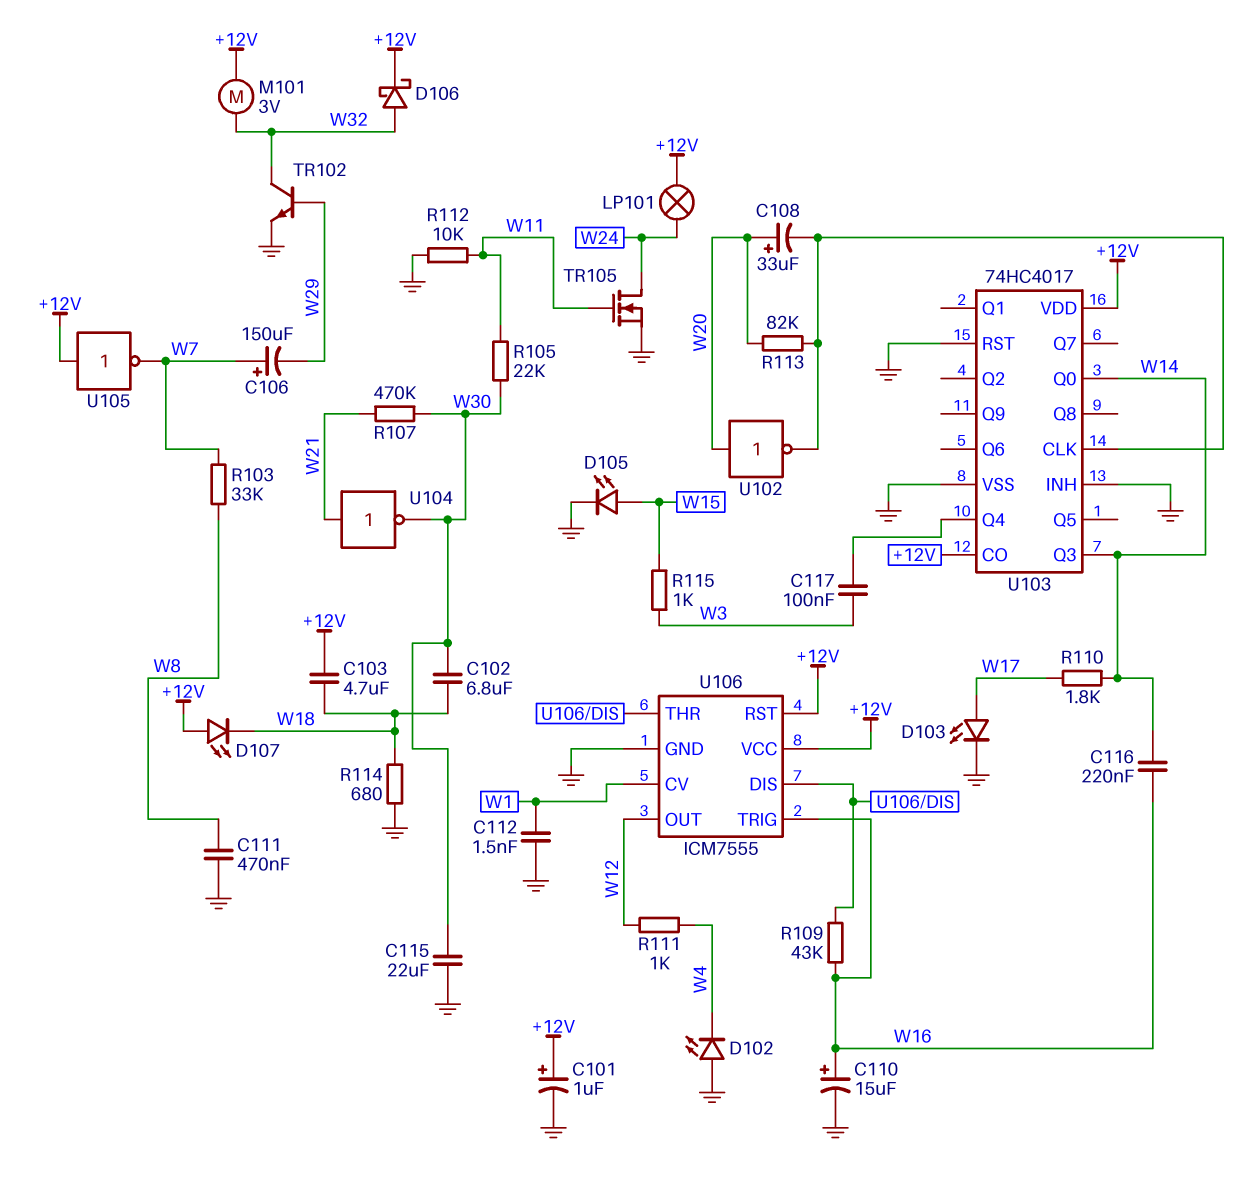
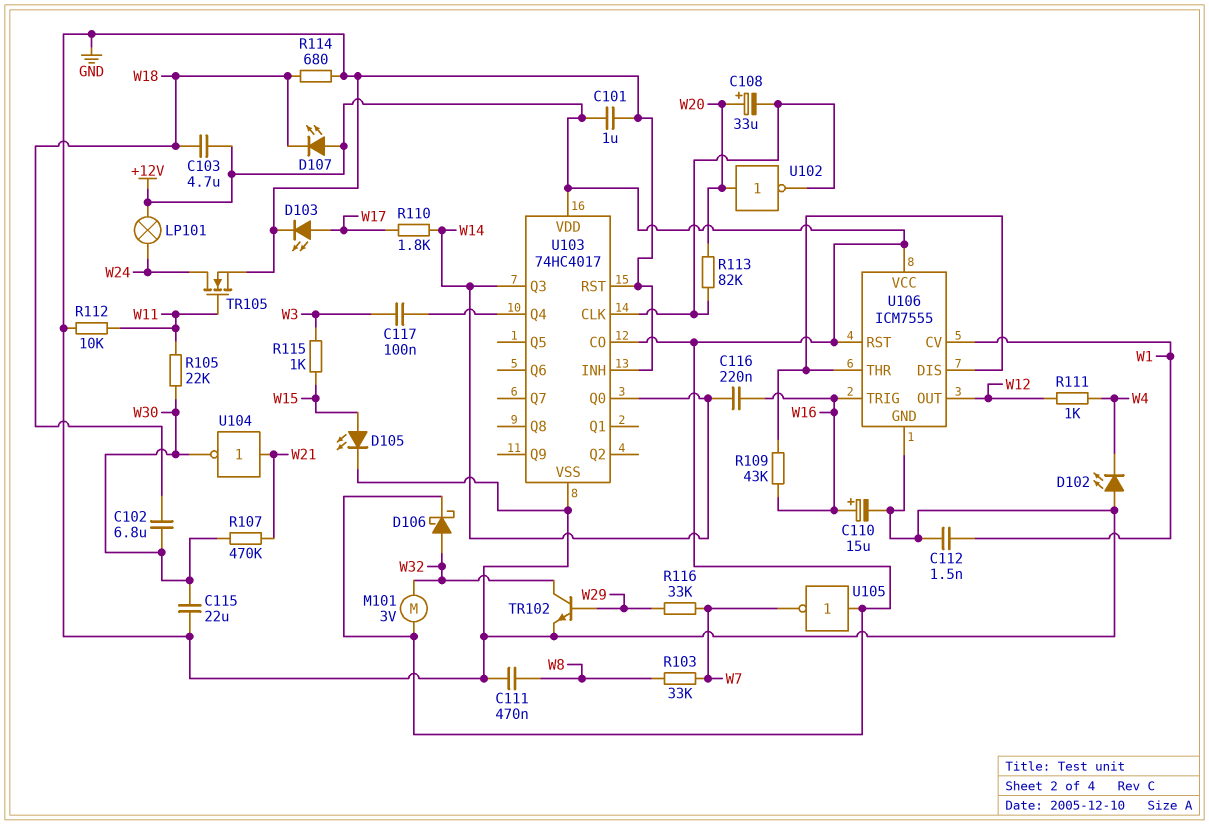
C101: 1uF (plus +12V, minus GND) -> 1uF (+12V, GND)
C106: 150uF (plus W7, minus W29) -> none
R116: none -> 33k (W7, W29)

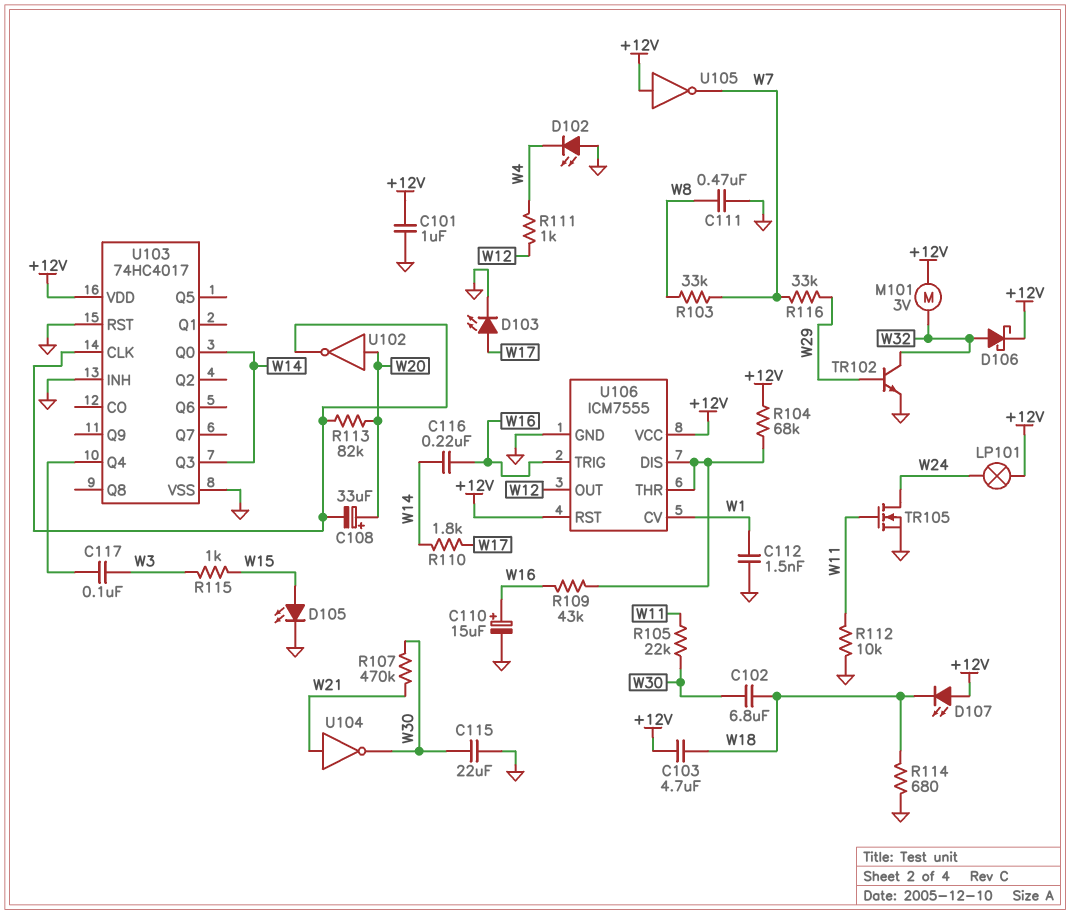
R104: none -> 68k (+12V, U106/DIS)
U103 pin CO: +12V -> none

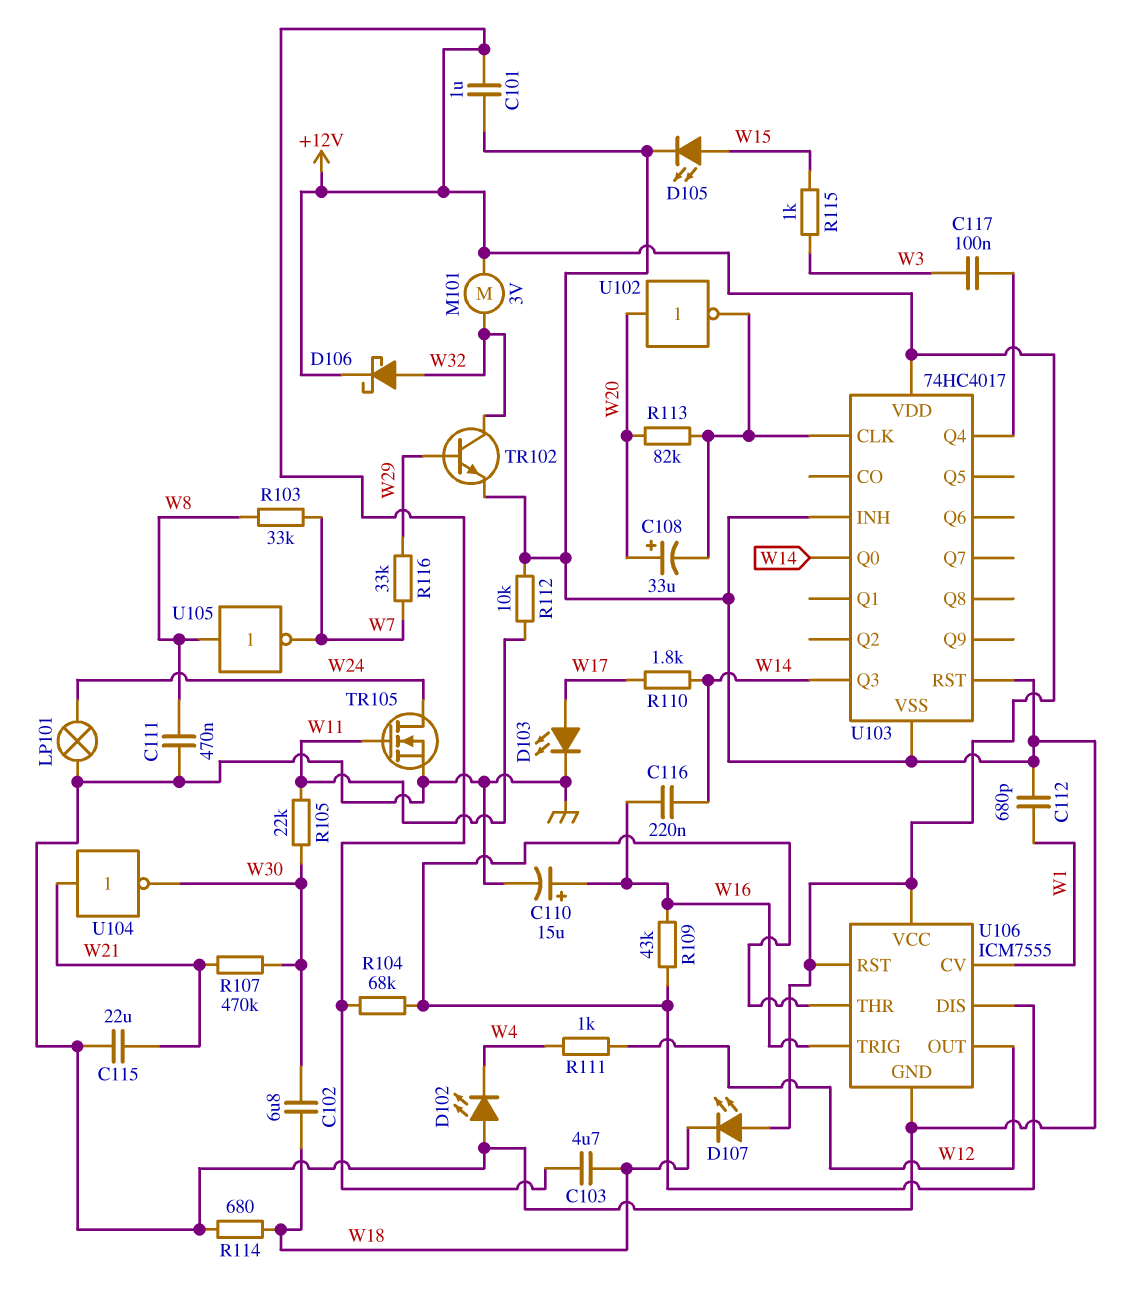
C112: 1.5nF (GND, W1) -> 680pF (GND, W1)
C115: 22uF (GND, W30) -> 22uF (GND, W21)
LP101: lamp (+12V, W24) -> lamp (GND, W24)
U105: NOT (in +12V, out W7) -> NOT (in W8, out W7)

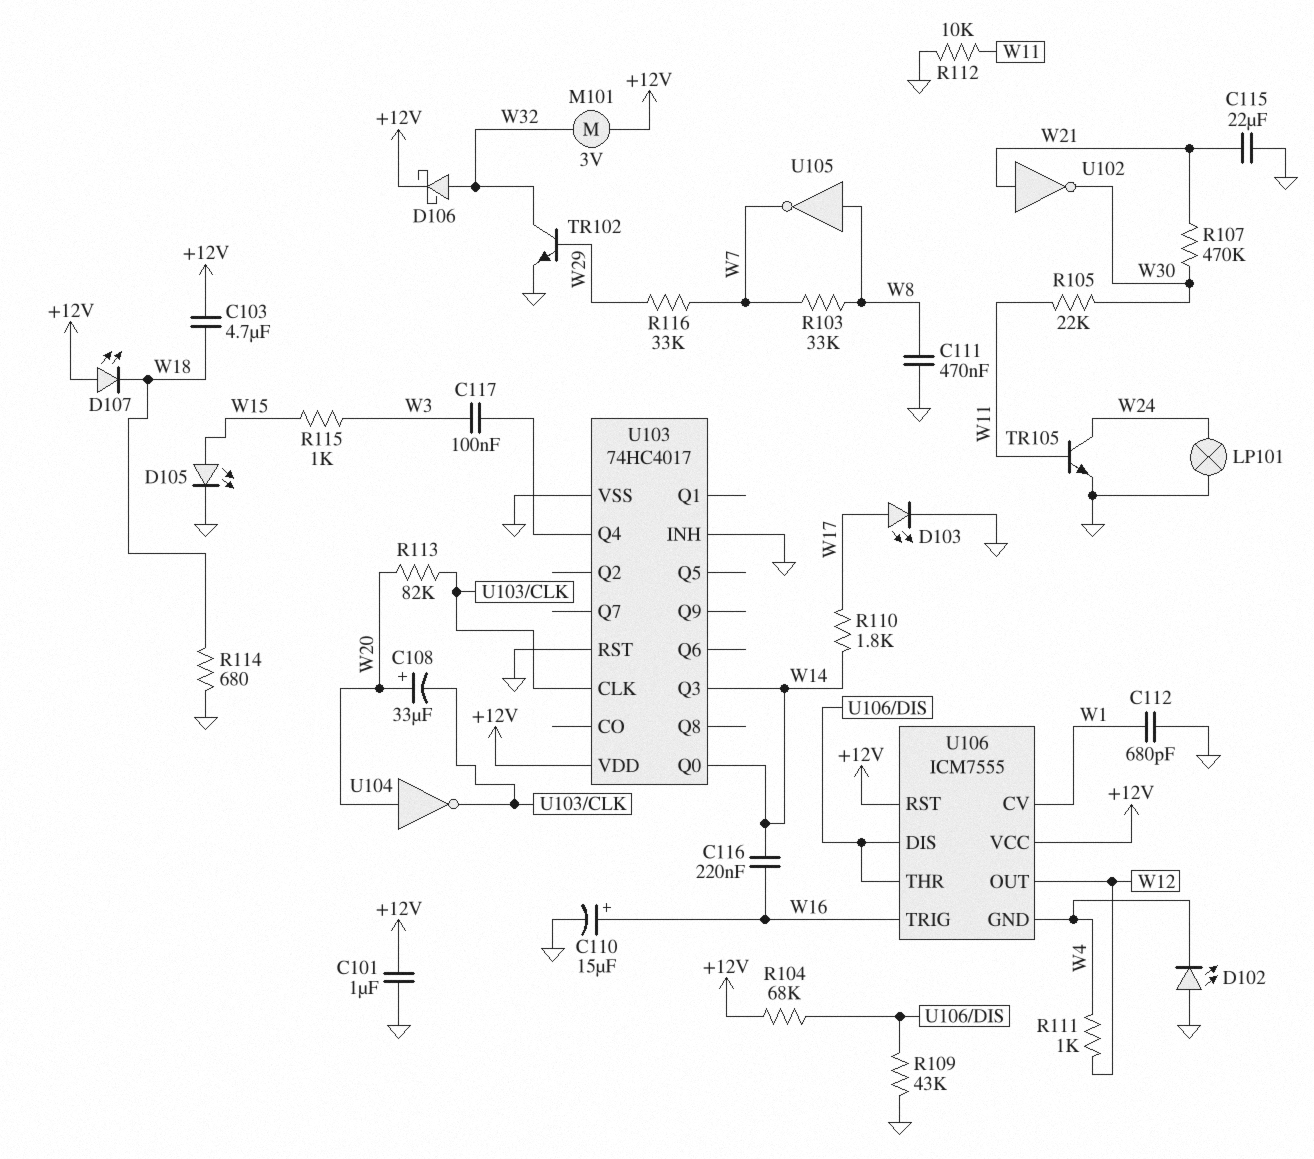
C102: 6.8uF (W18, W30) -> none
R109: 43k (U106/DIS, W16) -> 43k (GND, U106/DIS)
TR105: NMOS (G W11, D W24, S GND) -> NPN (B W11, C W24, E GND)
U102: NOT (in W20, out U103/CLK) -> NOT (in W21, out W30)
U104: NOT (in W21, out W30) -> NOT (in W20, out U103/CLK)
U106 pin GND: GND -> W4

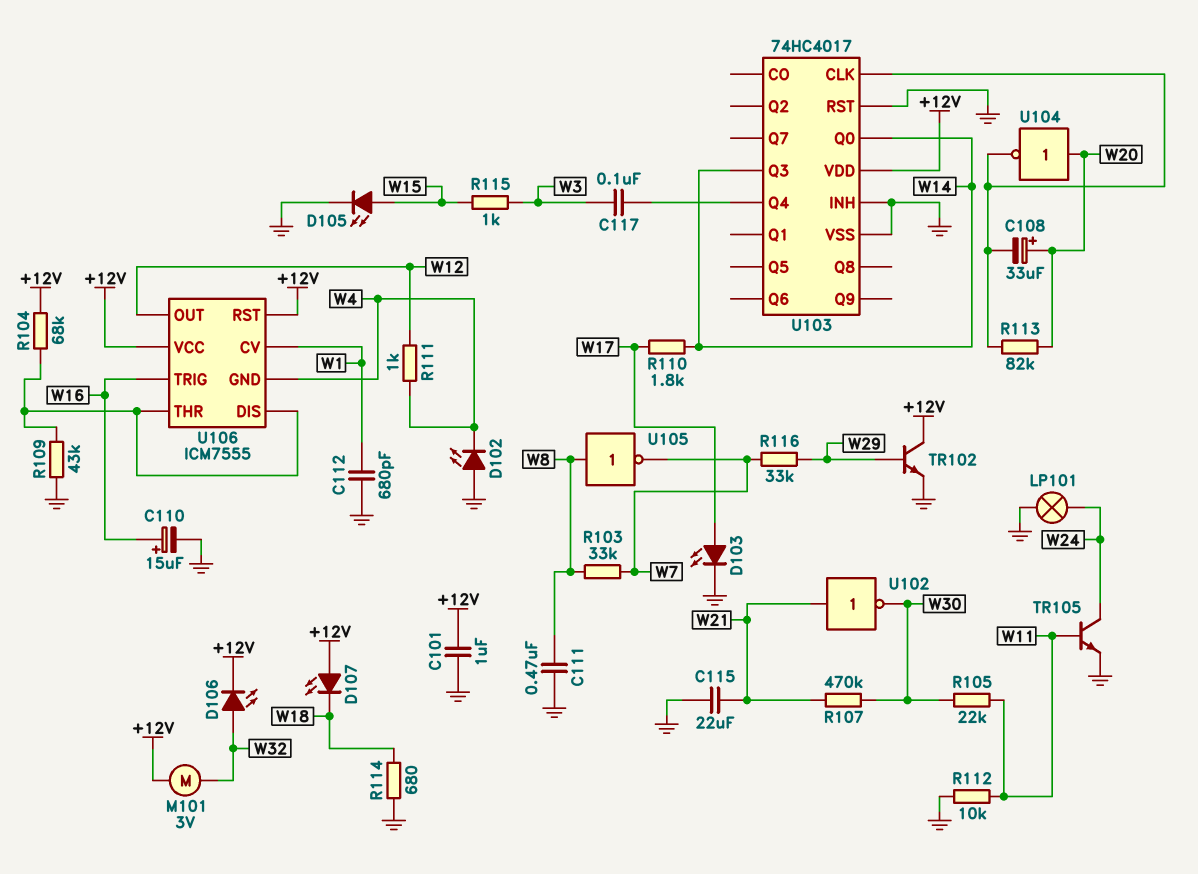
C103: 4.7uF (+12V, W18) -> none
C116: 220nF (W14, W16) -> none
D106: schottky (A W32, K +12V) -> LED (A W32, K +12V)
TR102: NPN (B W29, C W32, E GND) -> NPN (B W29, C +12V, E GND)

